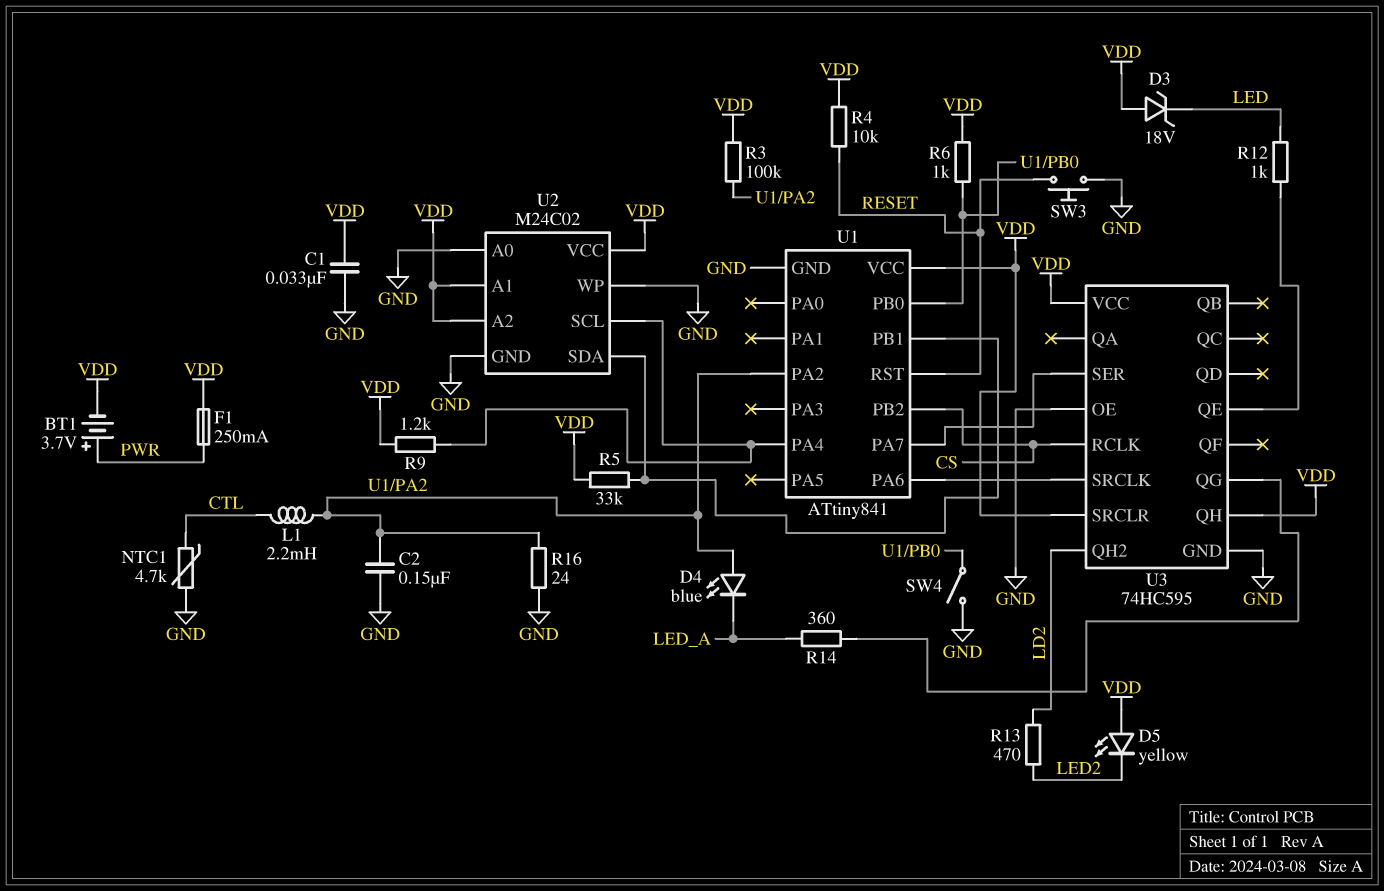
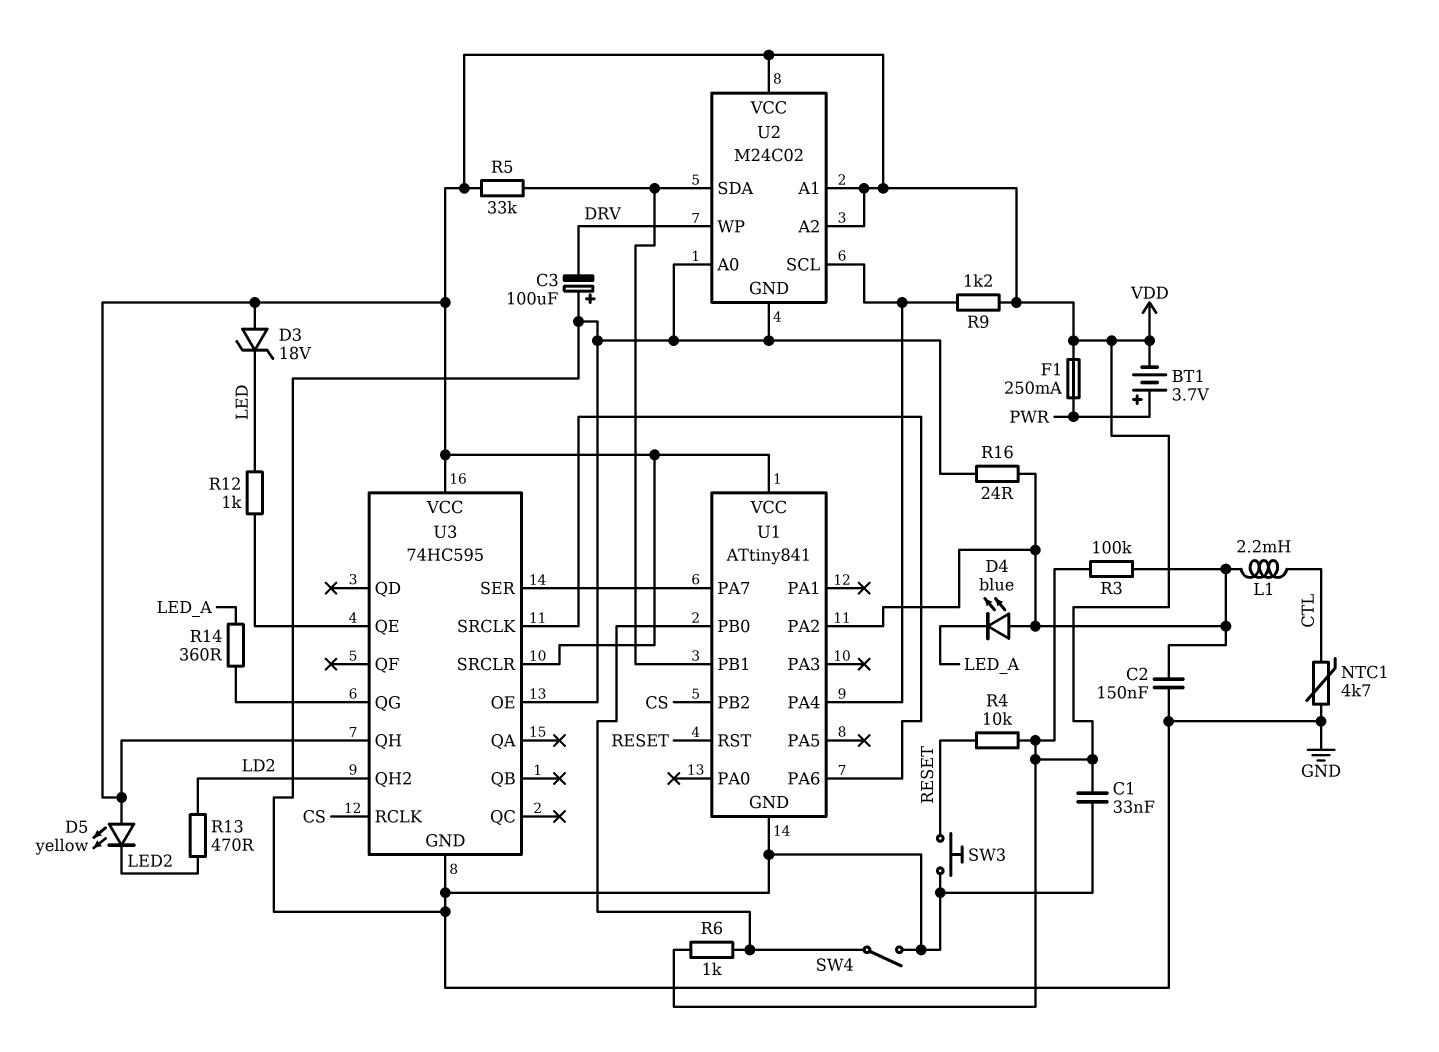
C3: none -> 100uF (plus GND, minus DRV)
U2 pin WP: GND -> DRV

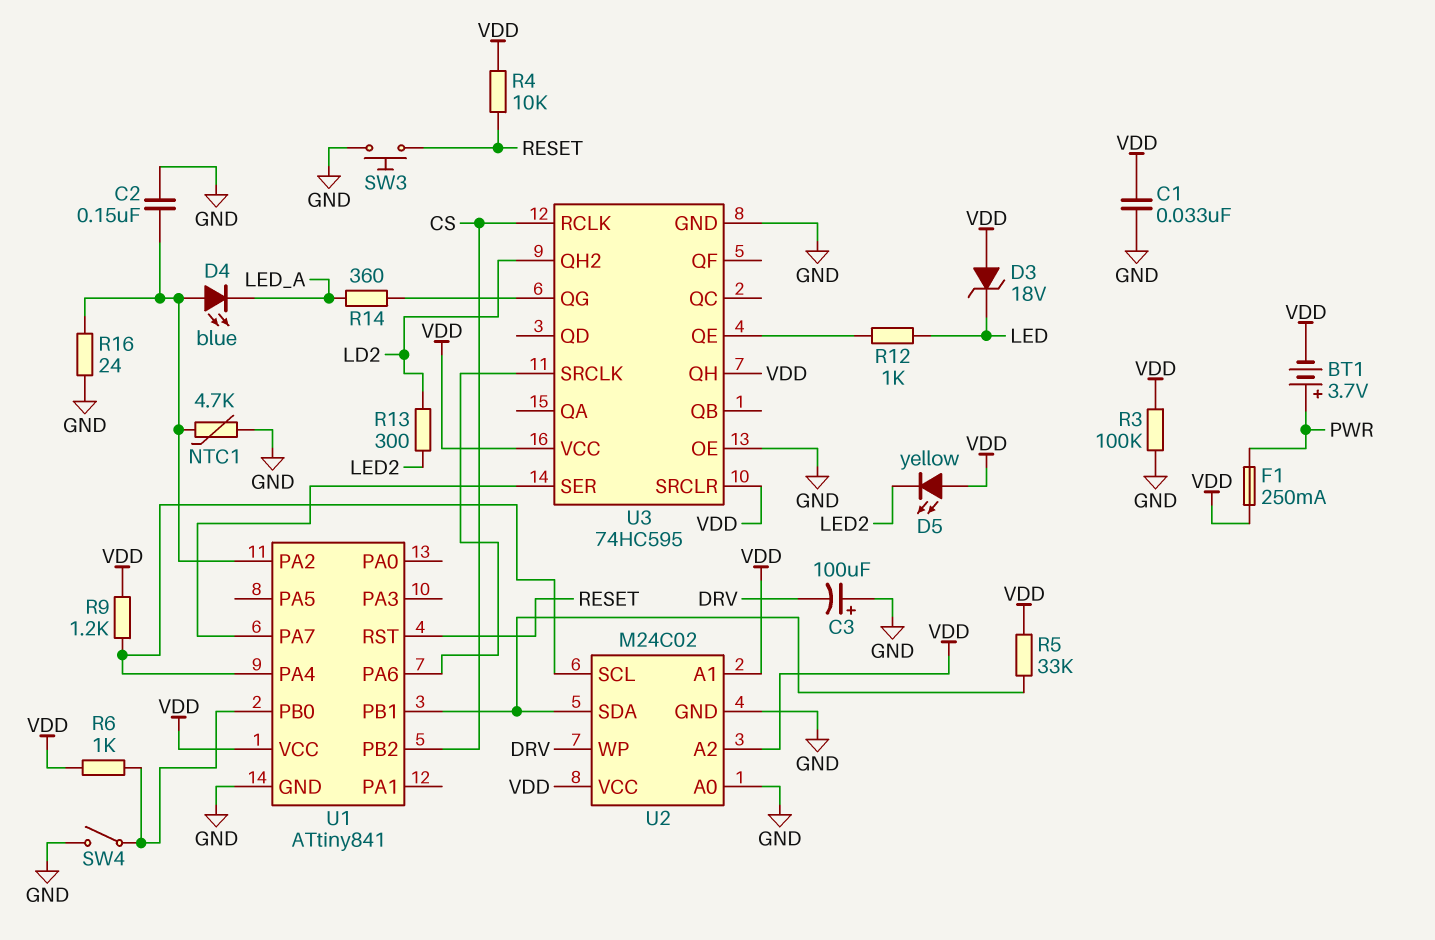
L1: 2.2mH (CTL, U1/PA2) -> none
NTC1: 4.7k (CTL, GND) -> 4.7k (GND, U1/PA2)
R3: 100k (U1/PA2, VDD) -> 100k (GND, VDD)
R13: 470 (LD2, LED2) -> 300 (LD2, LED2)

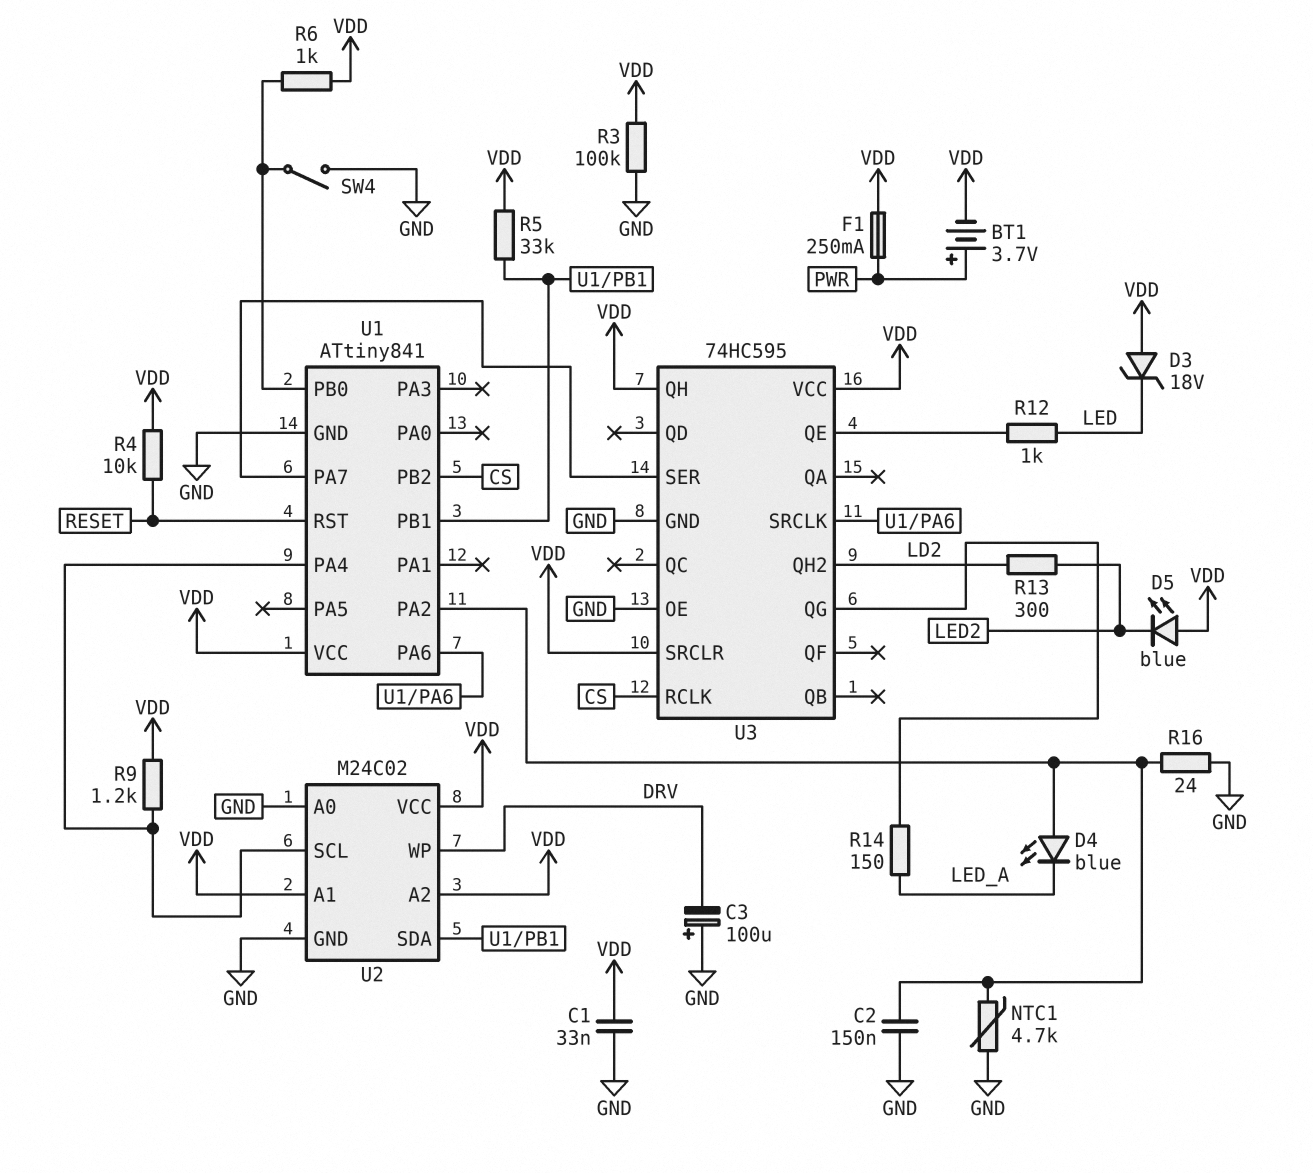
D5: LED yellow (A VDD, K LED2) -> LED blue (A VDD, K LED2)
R14: 360 (LED_A, U3/QG) -> 150 (LED_A, U3/QG)
SW3: button (GND, RESET) -> none

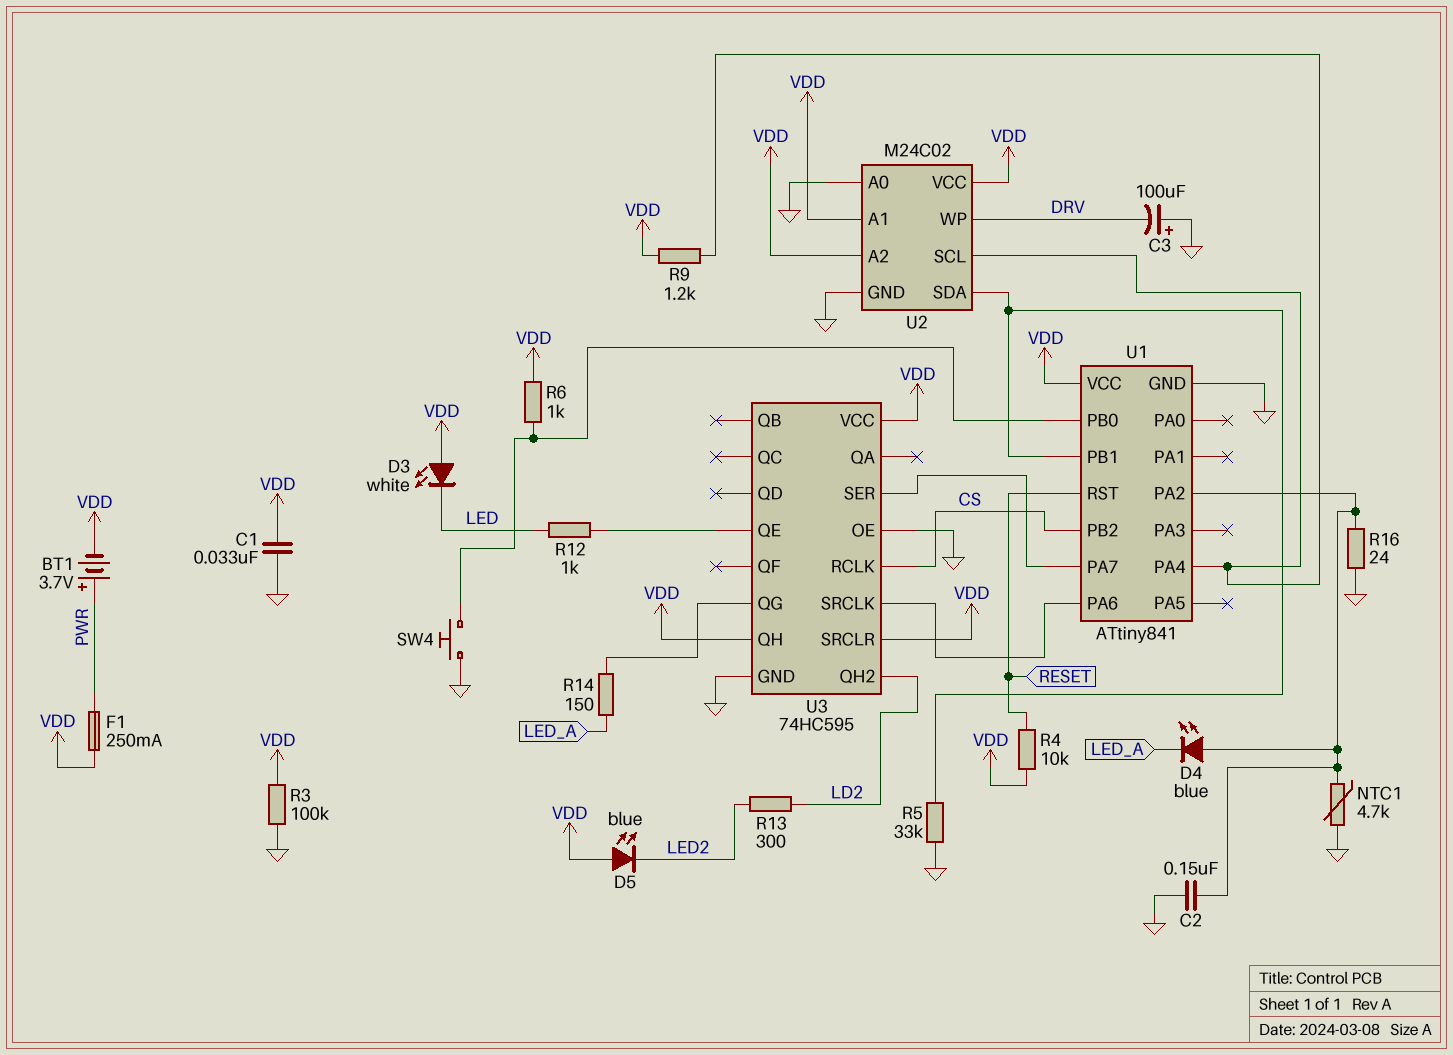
D3: zener 18V (A VDD, K LED) -> LED white (A VDD, K LED)
R5: 33k (U1/PB1, VDD) -> 33k (GND, U1/PB1)
SW4: switch (GND, U1/PB0) -> button (GND, U1/PB0)

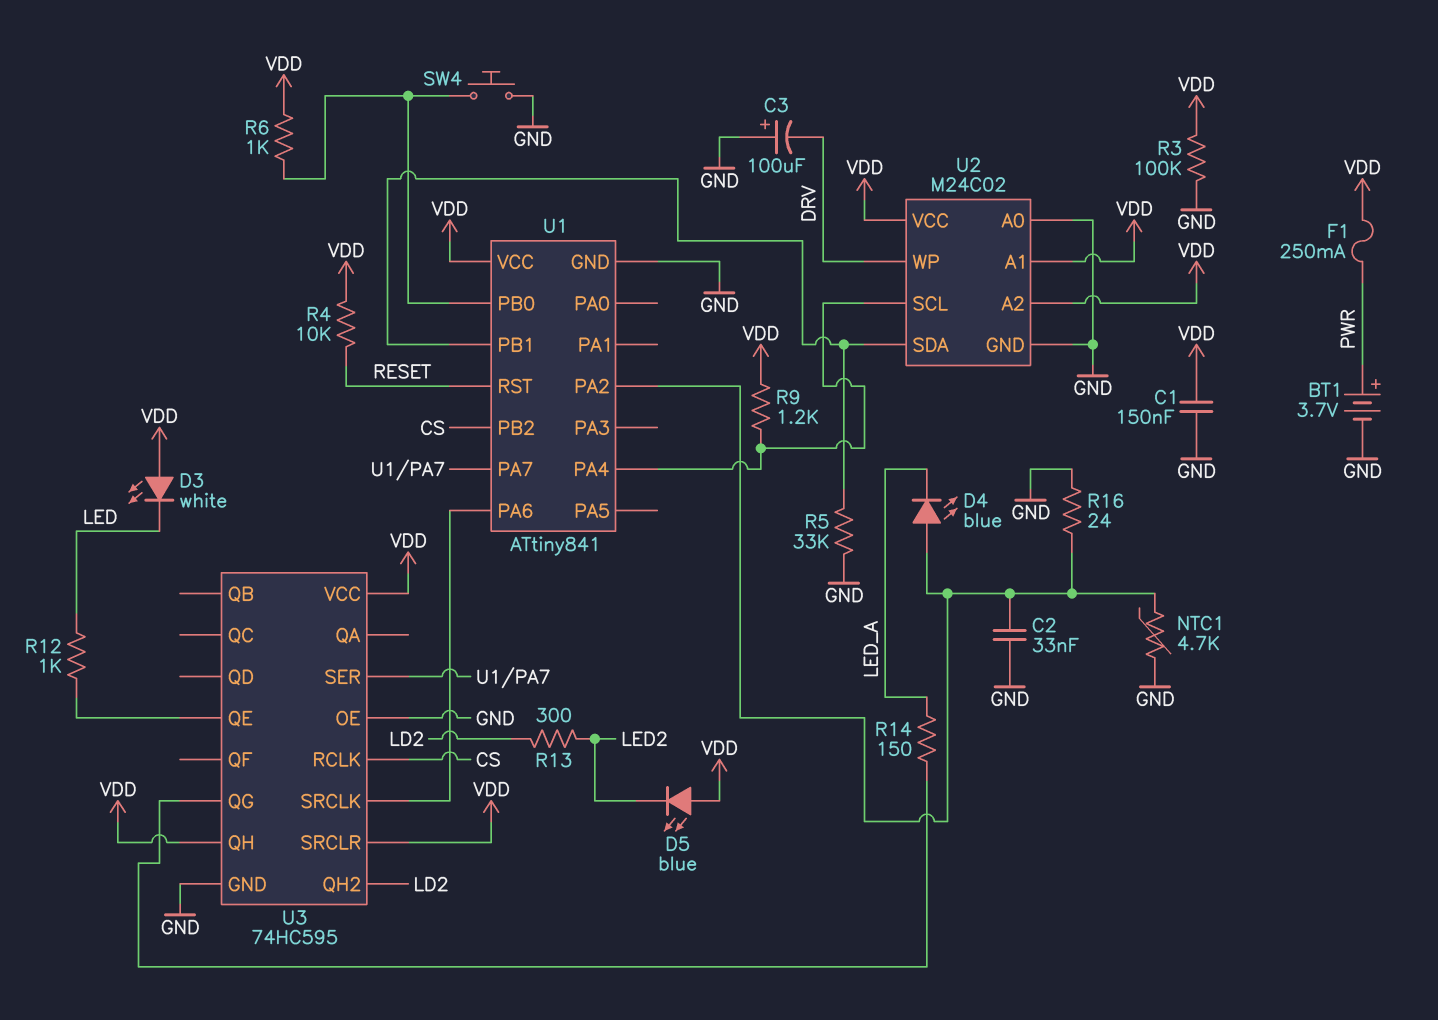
BT1: 3.7V (plus PWR, minus VDD) -> 3.7V (plus PWR, minus GND)
C1: 33nF (GND, VDD) -> 150nF (GND, VDD)
C2: 150nF (GND, U1/PA2) -> 33nF (GND, U1/PA2)

